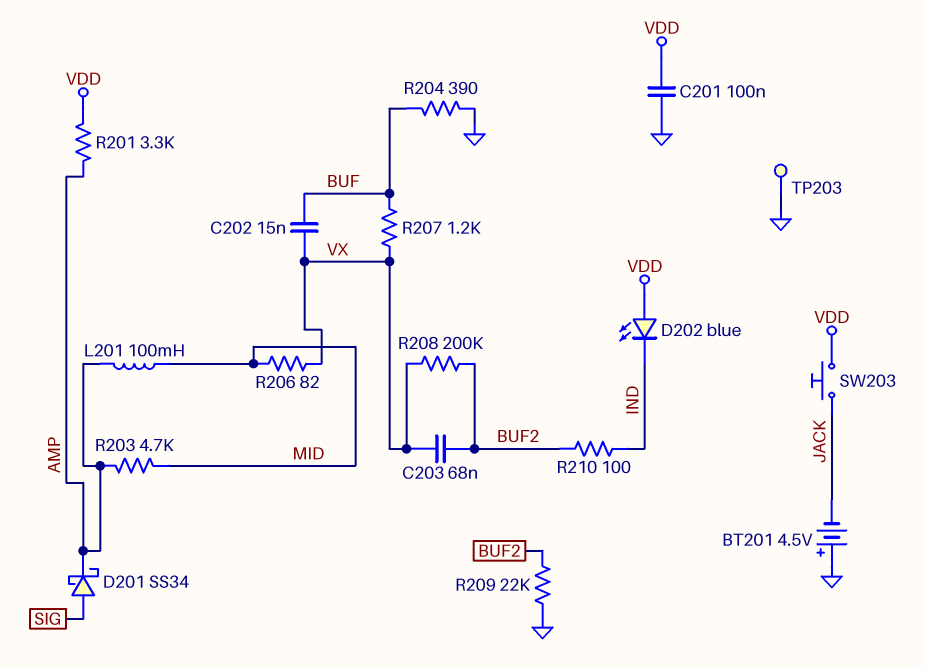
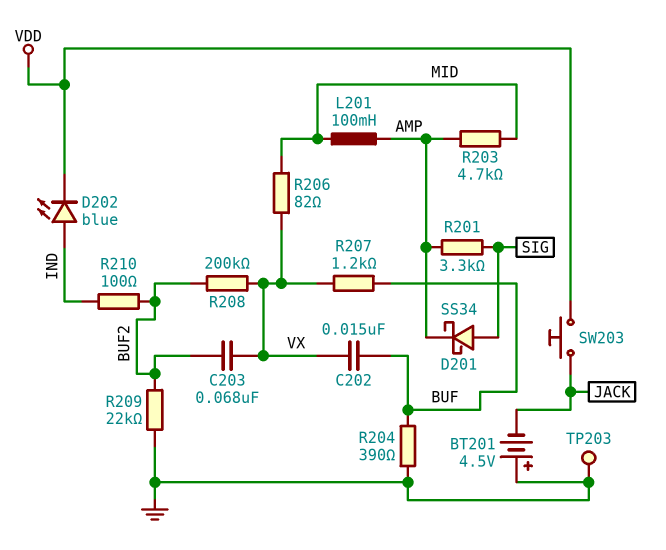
C201: 100nF (GND, VDD) -> none
D202: LED blue (A VDD, K IND) -> LED blue (A IND, K VDD)
R201: 3.3k (AMP, VDD) -> 3.3k (AMP, SIG)

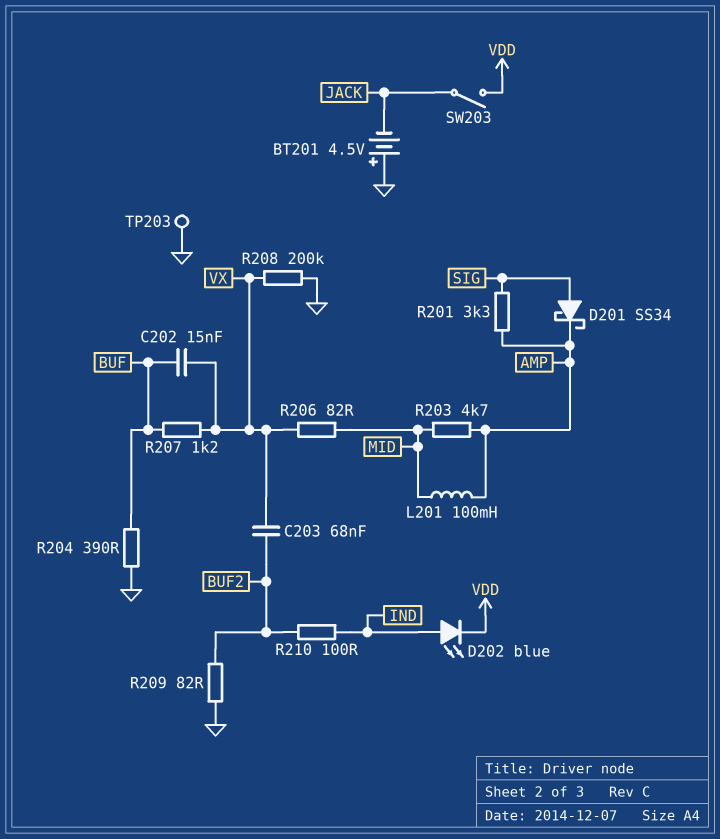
R208: 200k (BUF2, VX) -> 200k (GND, VX)
R209: 22k (BUF2, GND) -> 82 (BUF2, GND)
SW203: button (JACK, VDD) -> switch (JACK, VDD)

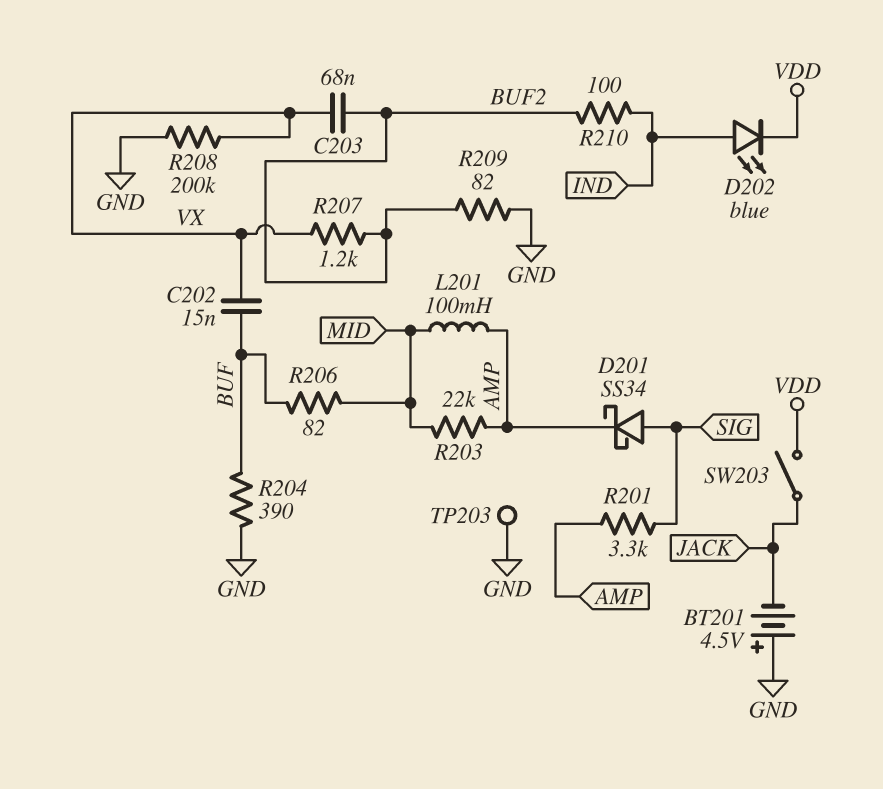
R203: 4.7k (AMP, MID) -> 22k (AMP, MID)
R206: 82 (MID, VX) -> 82 (BUF, MID)
R207: 1.2k (BUF, VX) -> 1.2k (BUF2, VX)

